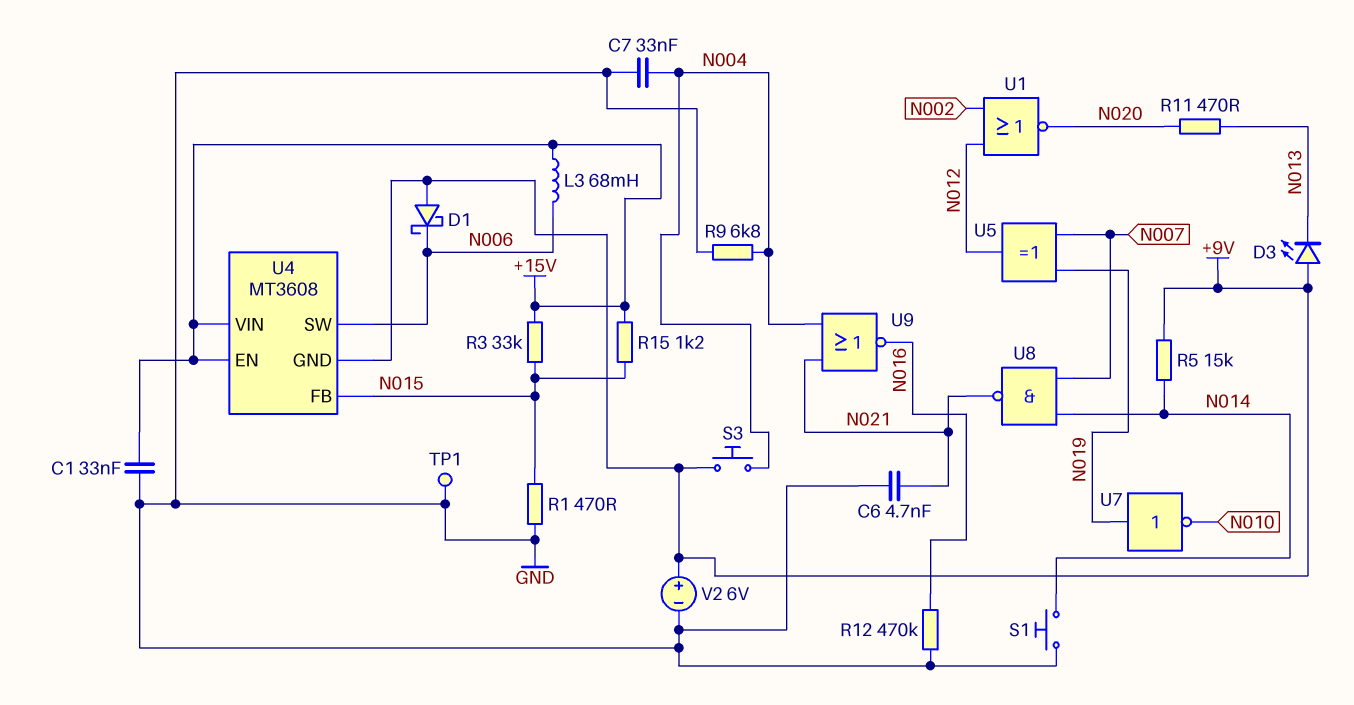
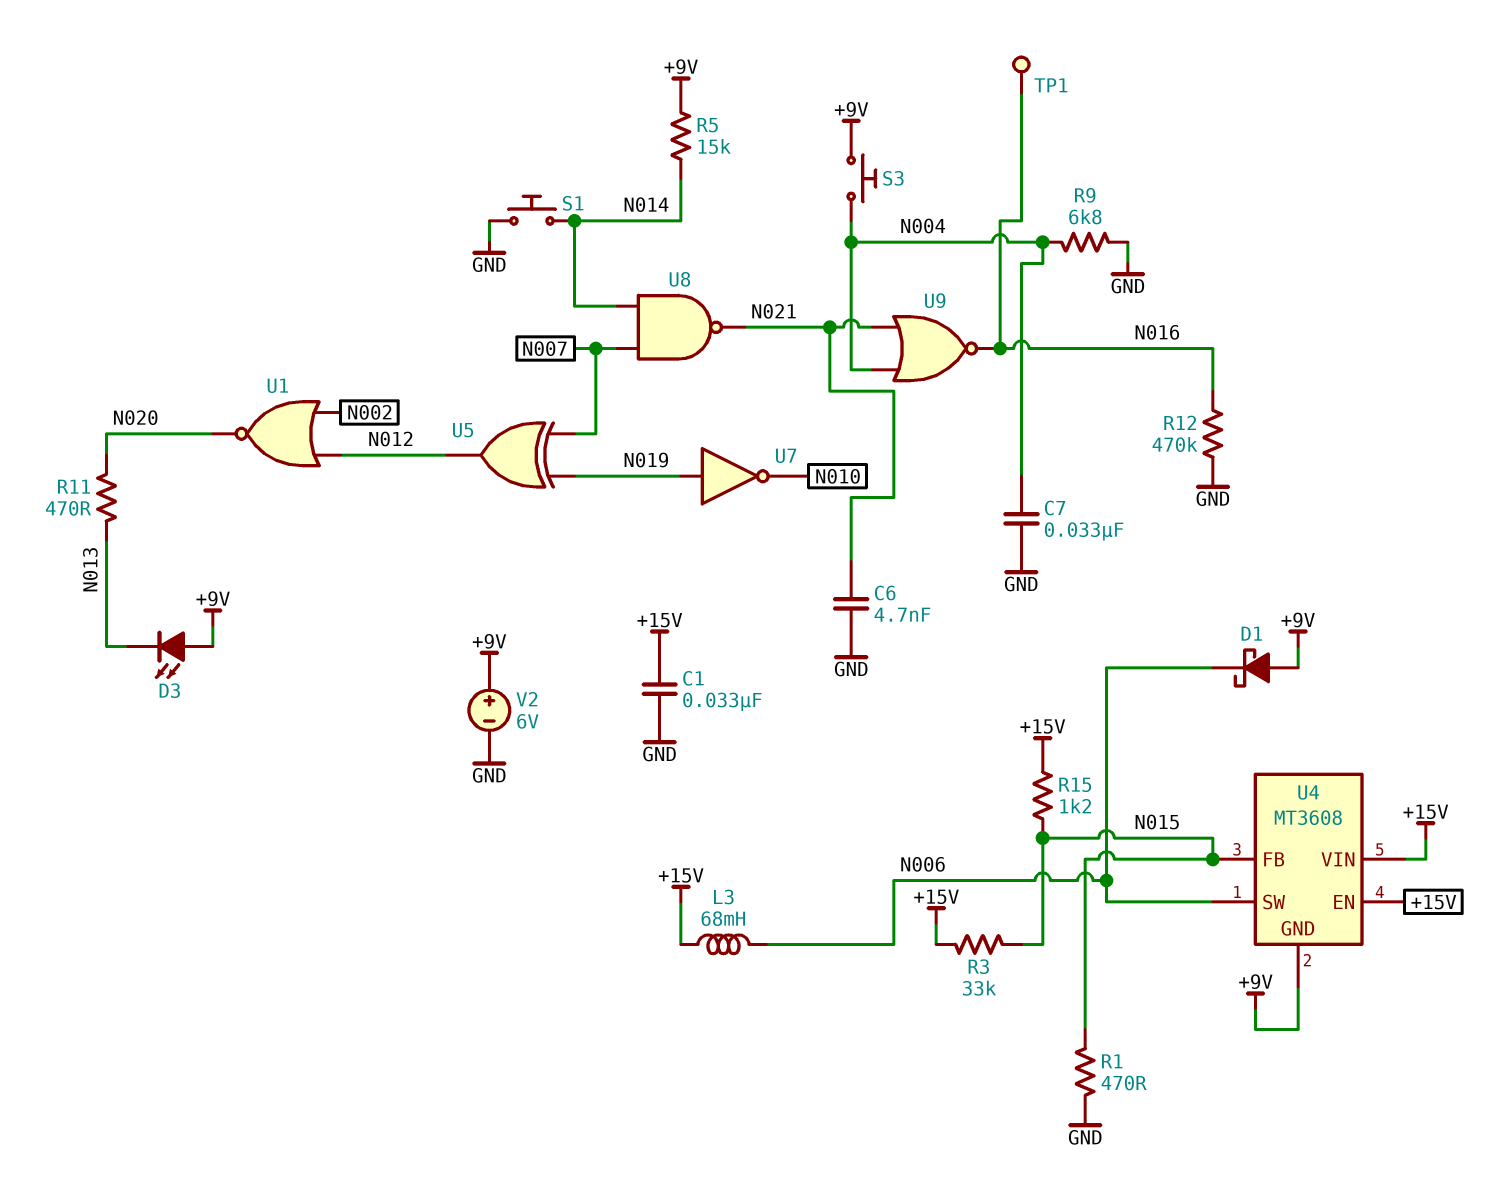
TP1: test point (GND) -> test point (N016)

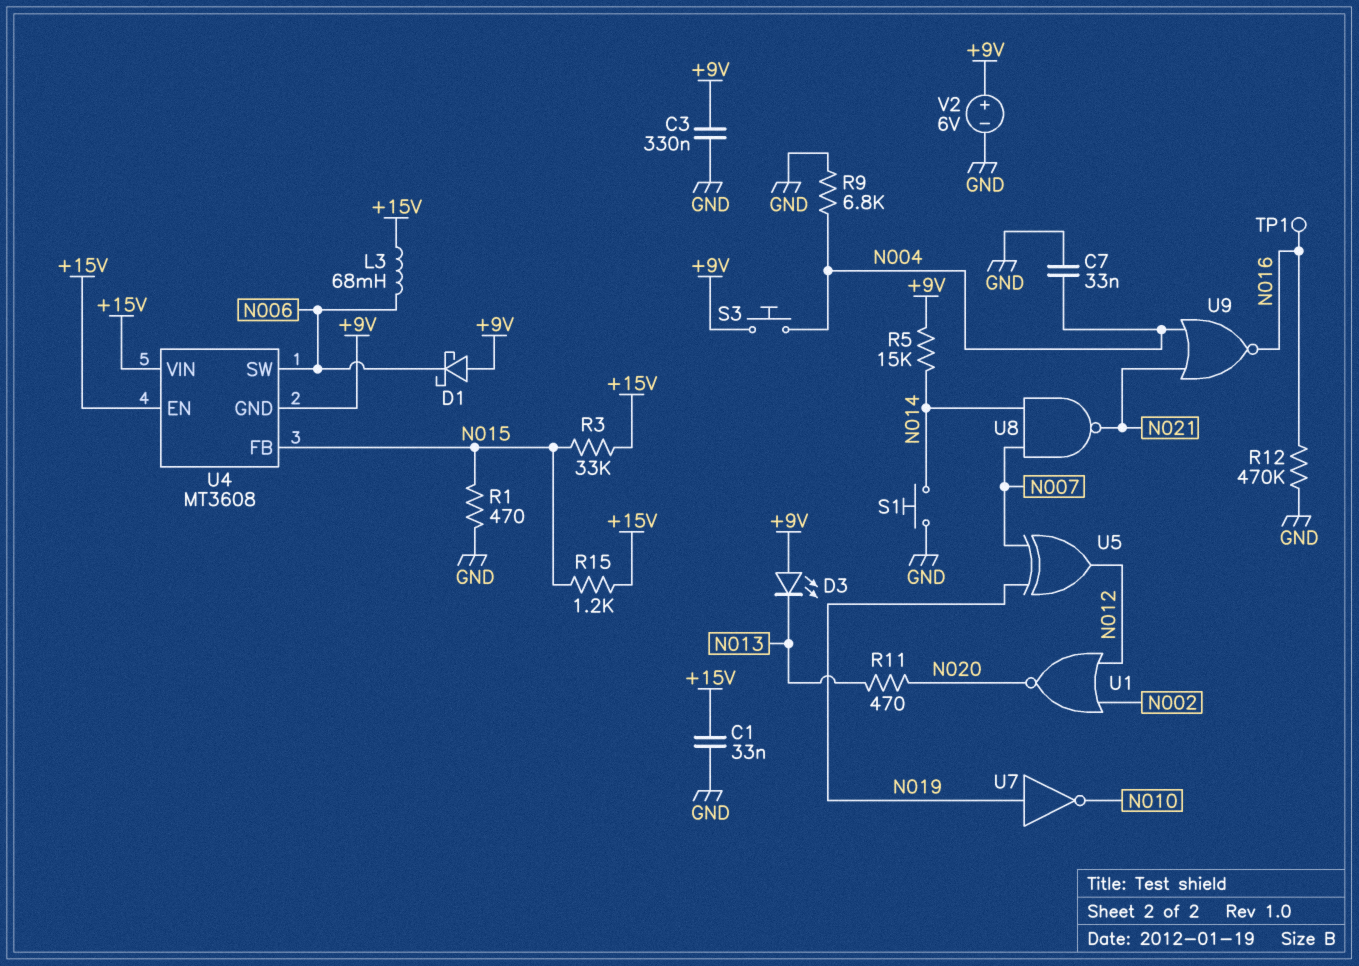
C3: none -> 330nF (+9V, GND)
C6: 4.7nF (GND, N021) -> none

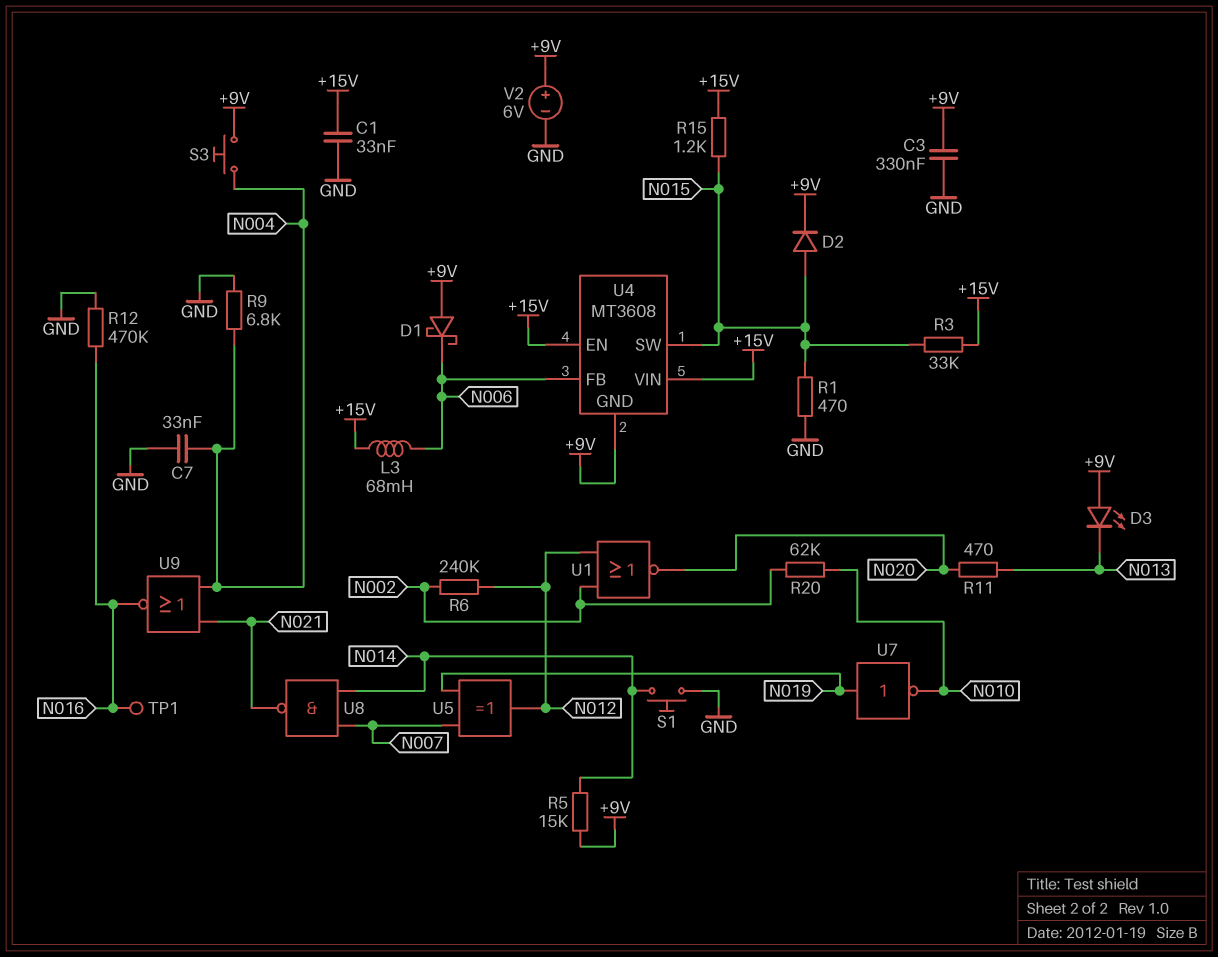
D2: none -> diode (A N015, K +9V)
R6: none -> 240k (N002, N012)
R20: none -> 62k (N002, N010)
U4 pin FB: N015 -> N006
U4 pin SW: N006 -> N015

